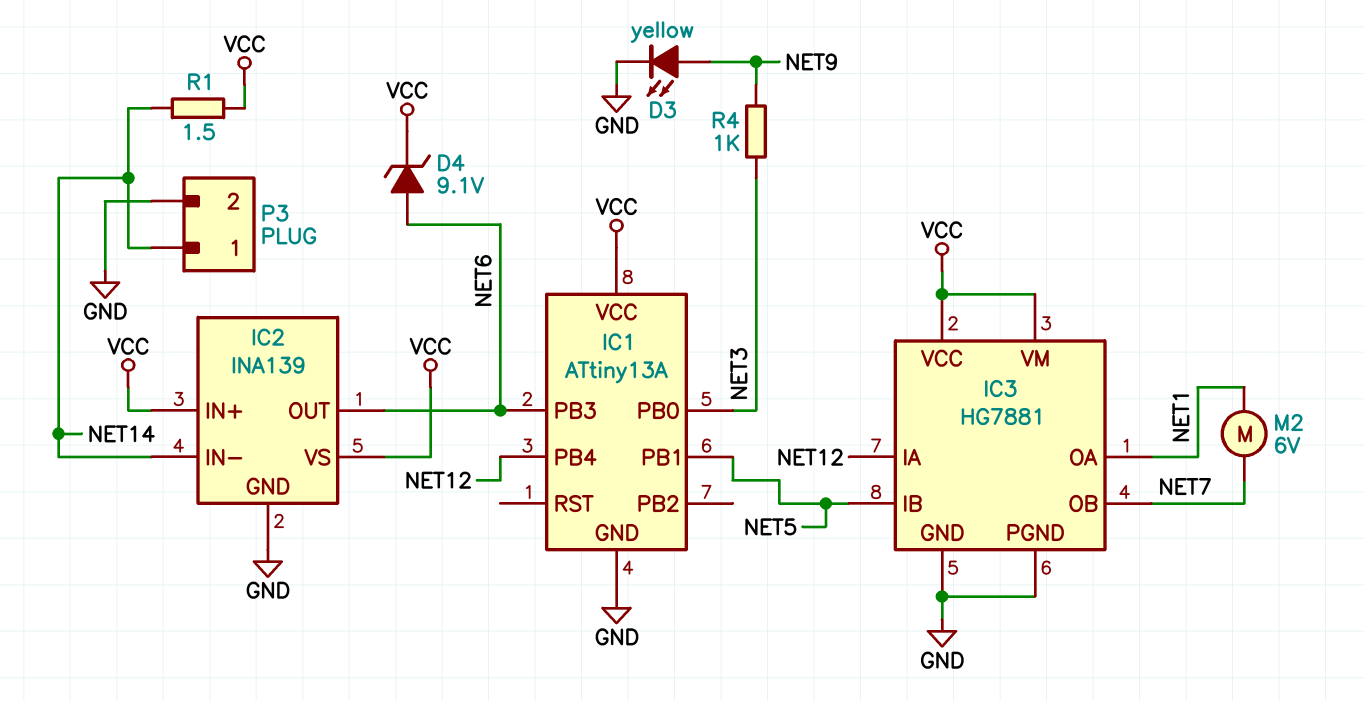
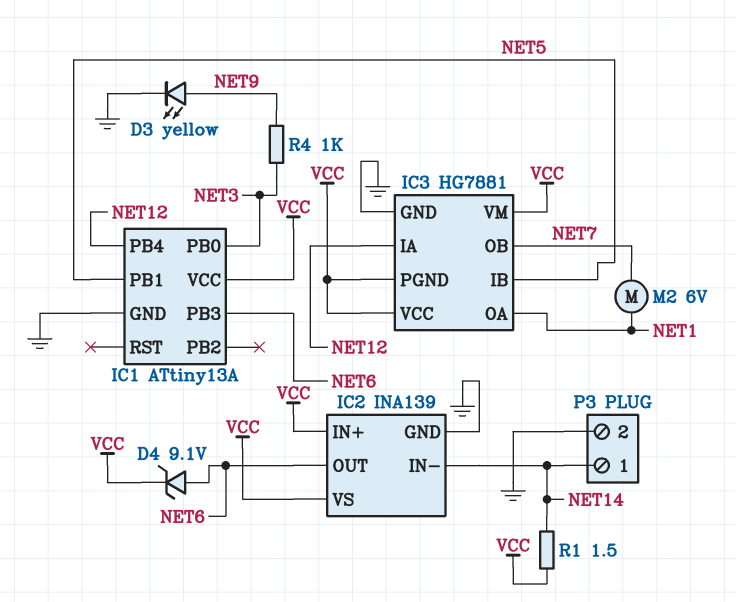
IC3 pin PGND: GND -> VCC

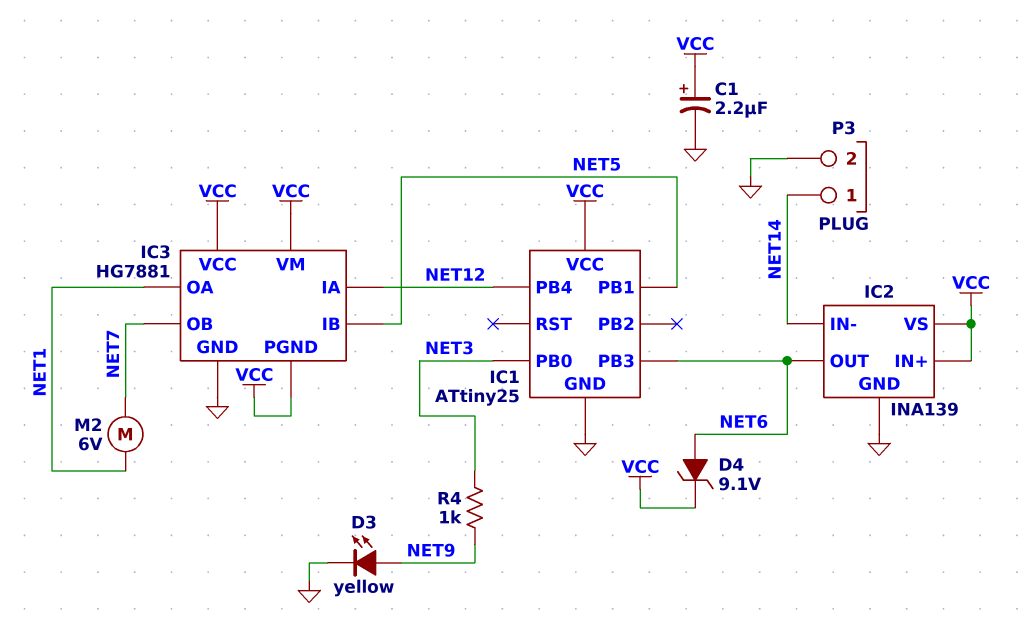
C1: none -> 2.2uF (plus VCC, minus GND)
IC1: ATtiny13A -> ATtiny25
R1: 1.5 (NET14, VCC) -> none

